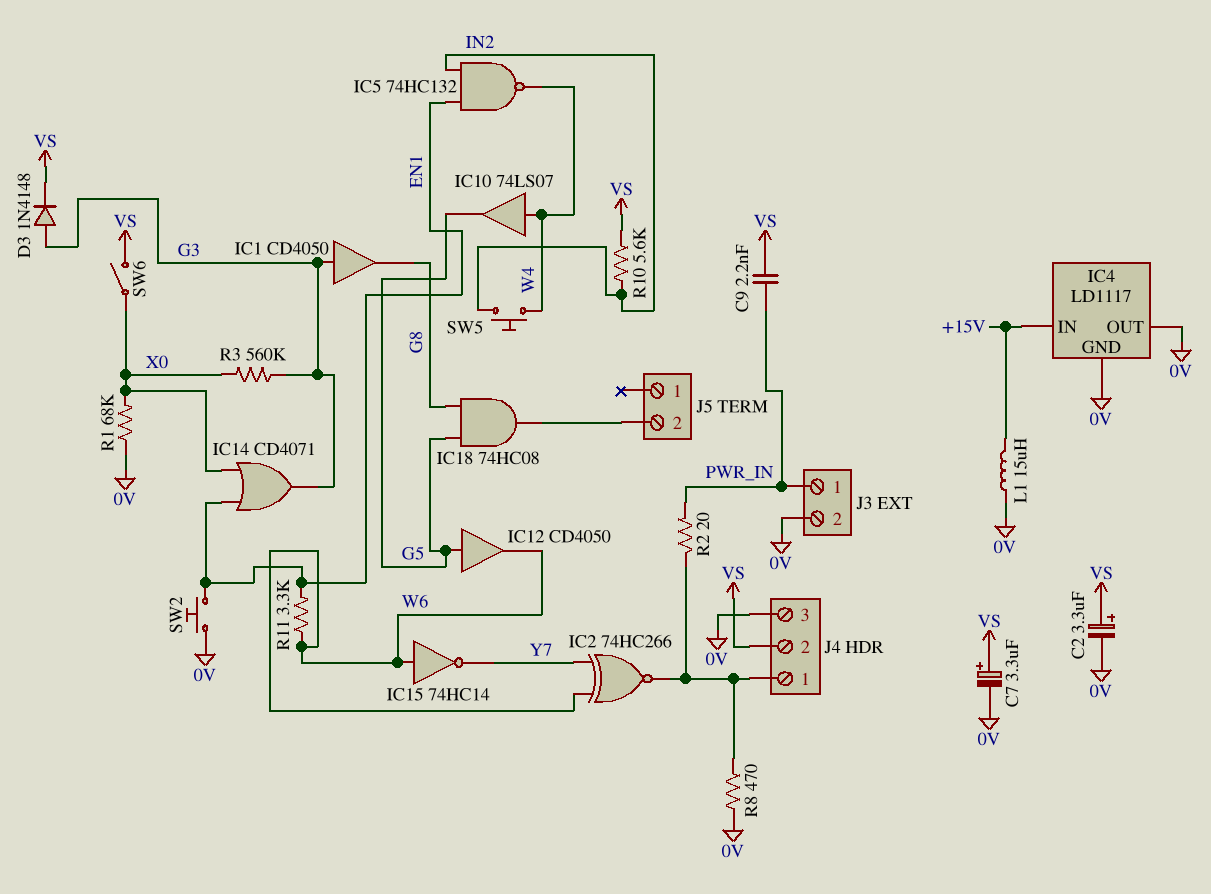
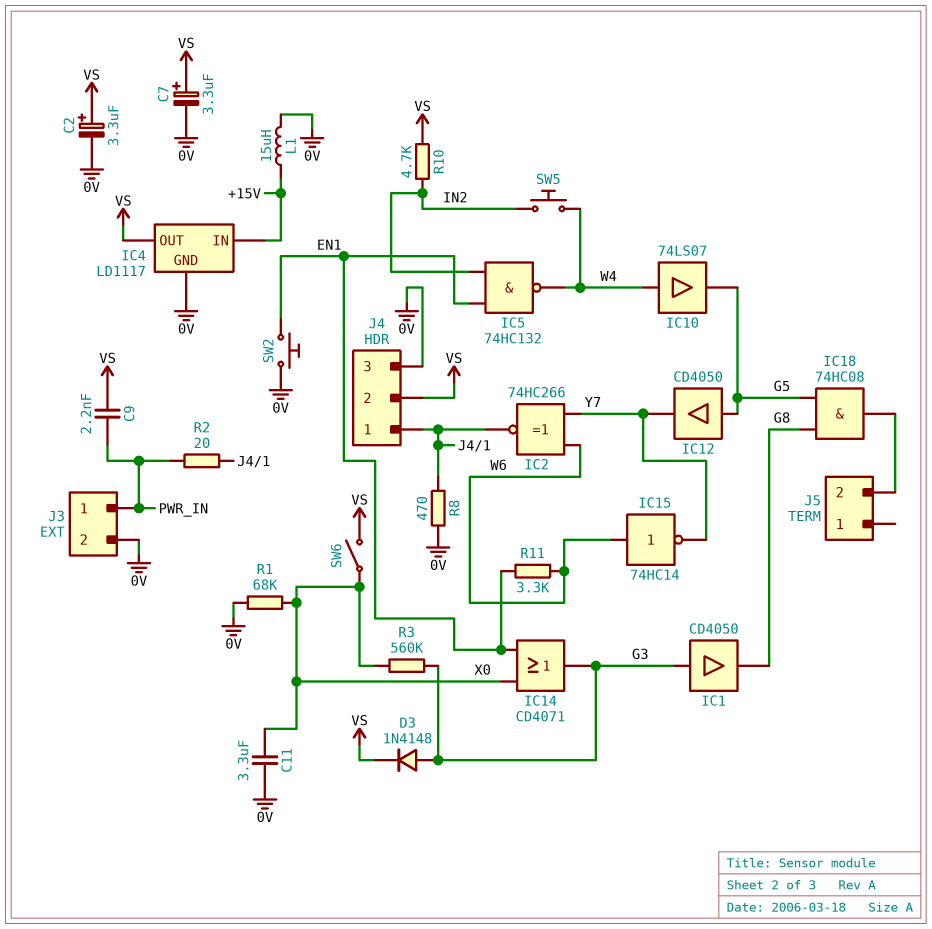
C11: none -> 3.3uF (0V, X0)
IC4 pin OUT: 0V -> VS
IC12: buffer CD4050 (in G5, out W6) -> buffer CD4050 (in G5, out Y7)
R10: 5.6k (IN2, VS) -> 4.7k (IN2, VS)

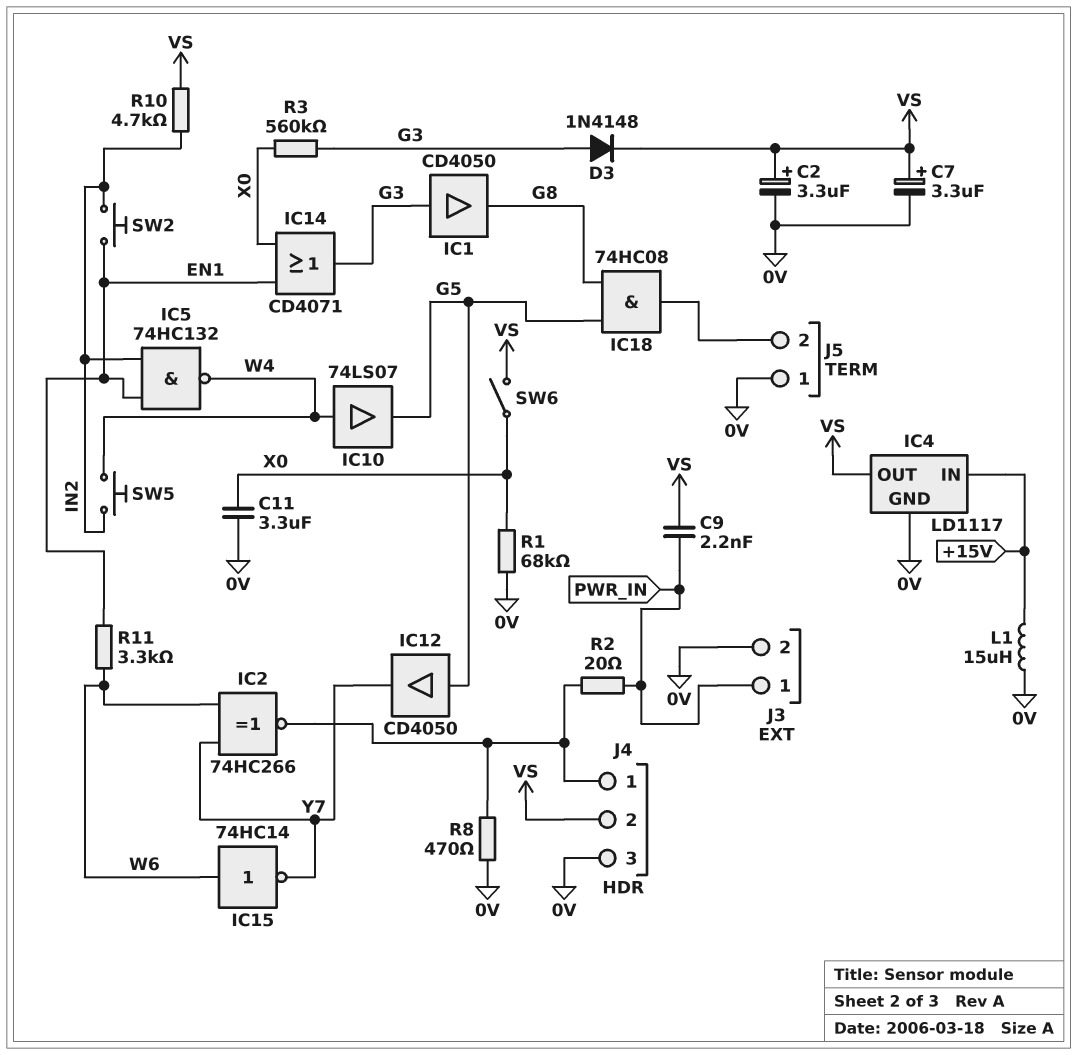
J5 pin 1: none -> 0V
SW2: button (0V, EN1) -> button (EN1, IN2)

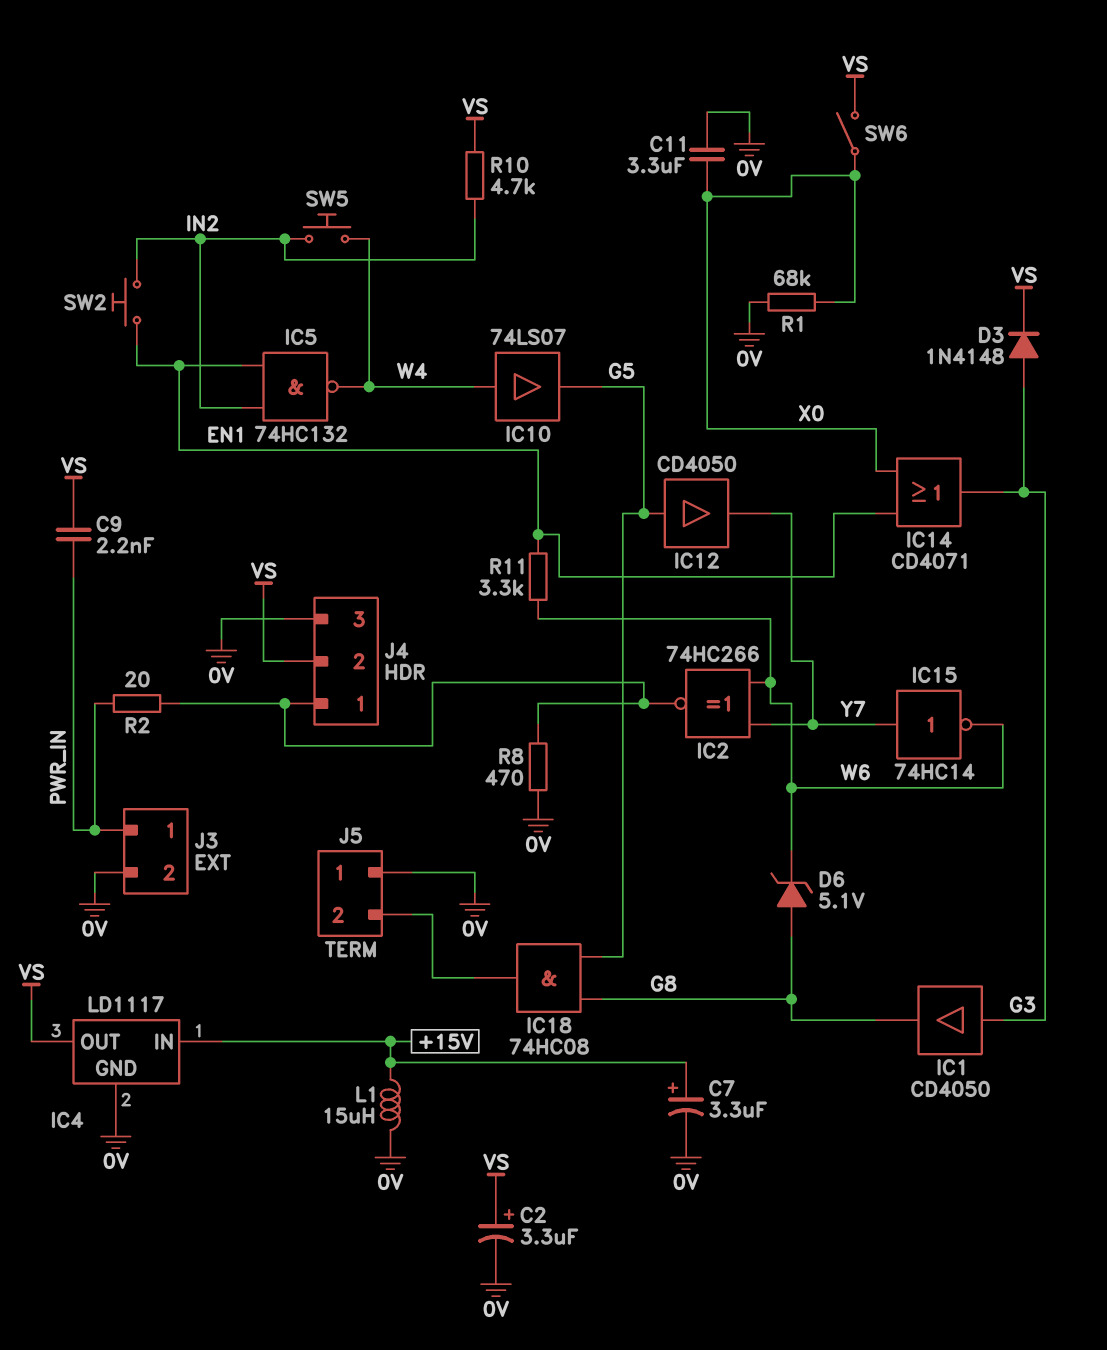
C7: 3.3uF (plus VS, minus 0V) -> 3.3uF (plus +15V, minus 0V)
D6: none -> zener 5.1V (A G8, K W6)
IC15: NOT 74HC14 (in W6, out Y7) -> NOT 74HC14 (in Y7, out W6)
R3: 560k (G3, X0) -> none

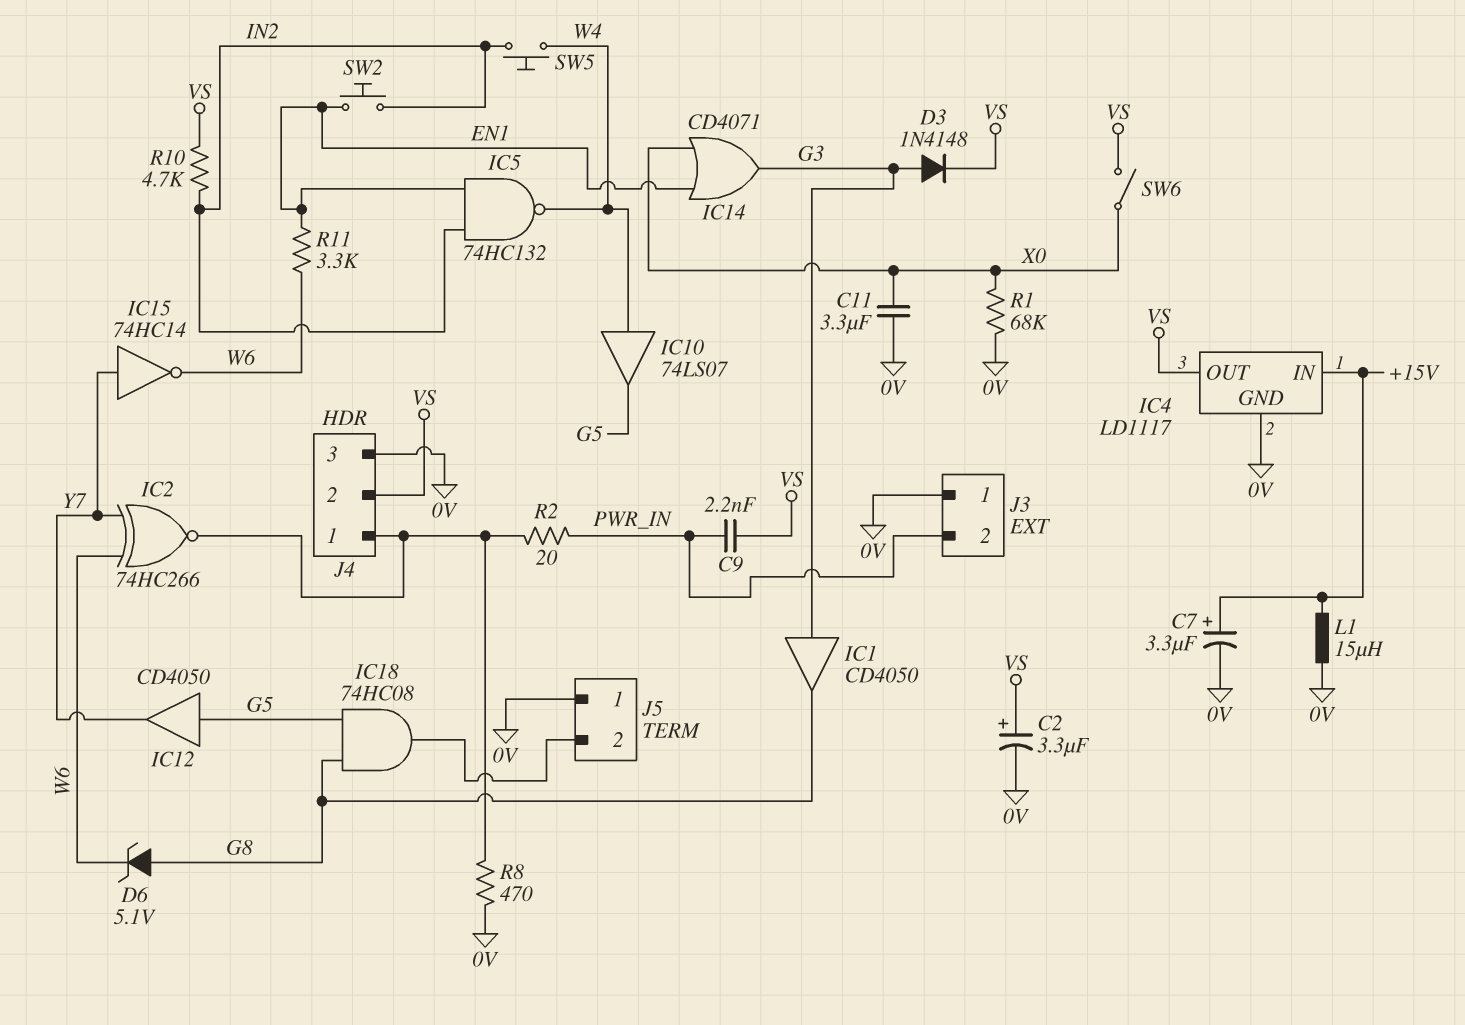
J3 pin 1: PWR_IN -> 0V
J3 pin 2: 0V -> PWR_IN

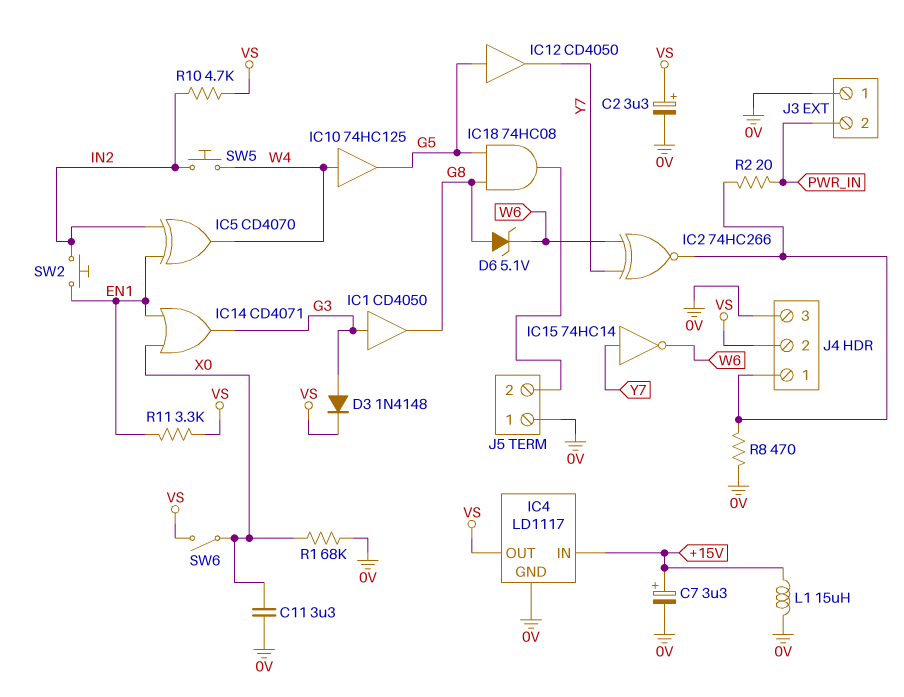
C9: 2.2nF (PWR_IN, VS) -> none
IC5: NAND 74HC132 (in EN1, in IN2, out W4) -> XOR CD4070 (in EN1, in IN2, out W4)
IC10: buffer 74LS07 (in W4, out G5) -> buffer 74HC125 (in W4, out G5)
R11: 3.3k (EN1, W6) -> 3.3k (EN1, VS)

